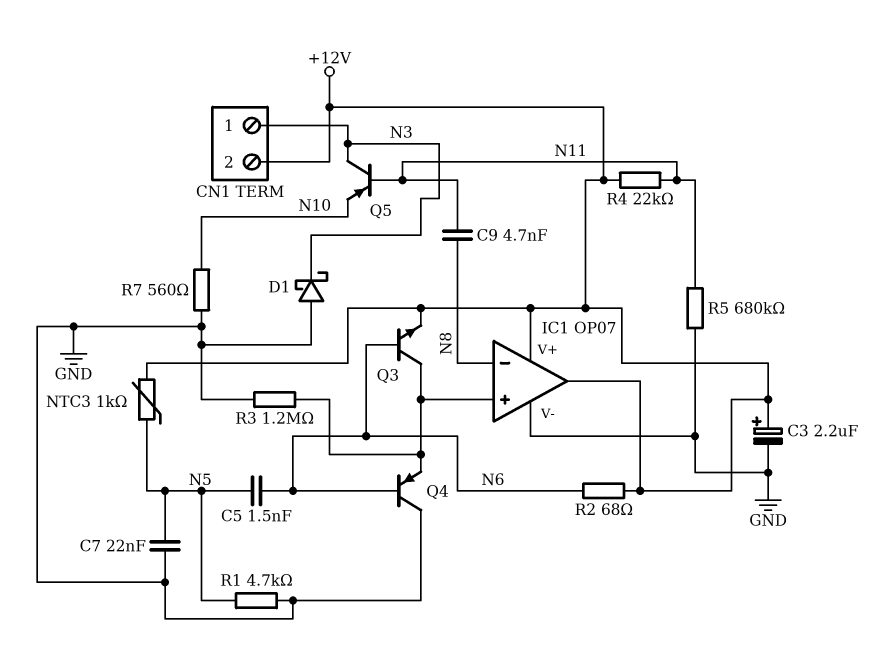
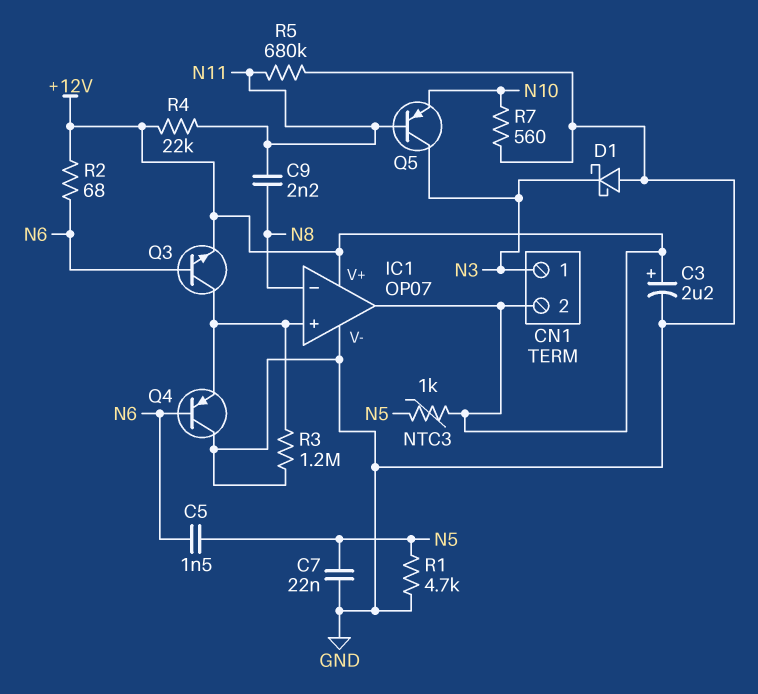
C9: 4.7nF (N8, N11) -> 2.2nF (N8, N11)

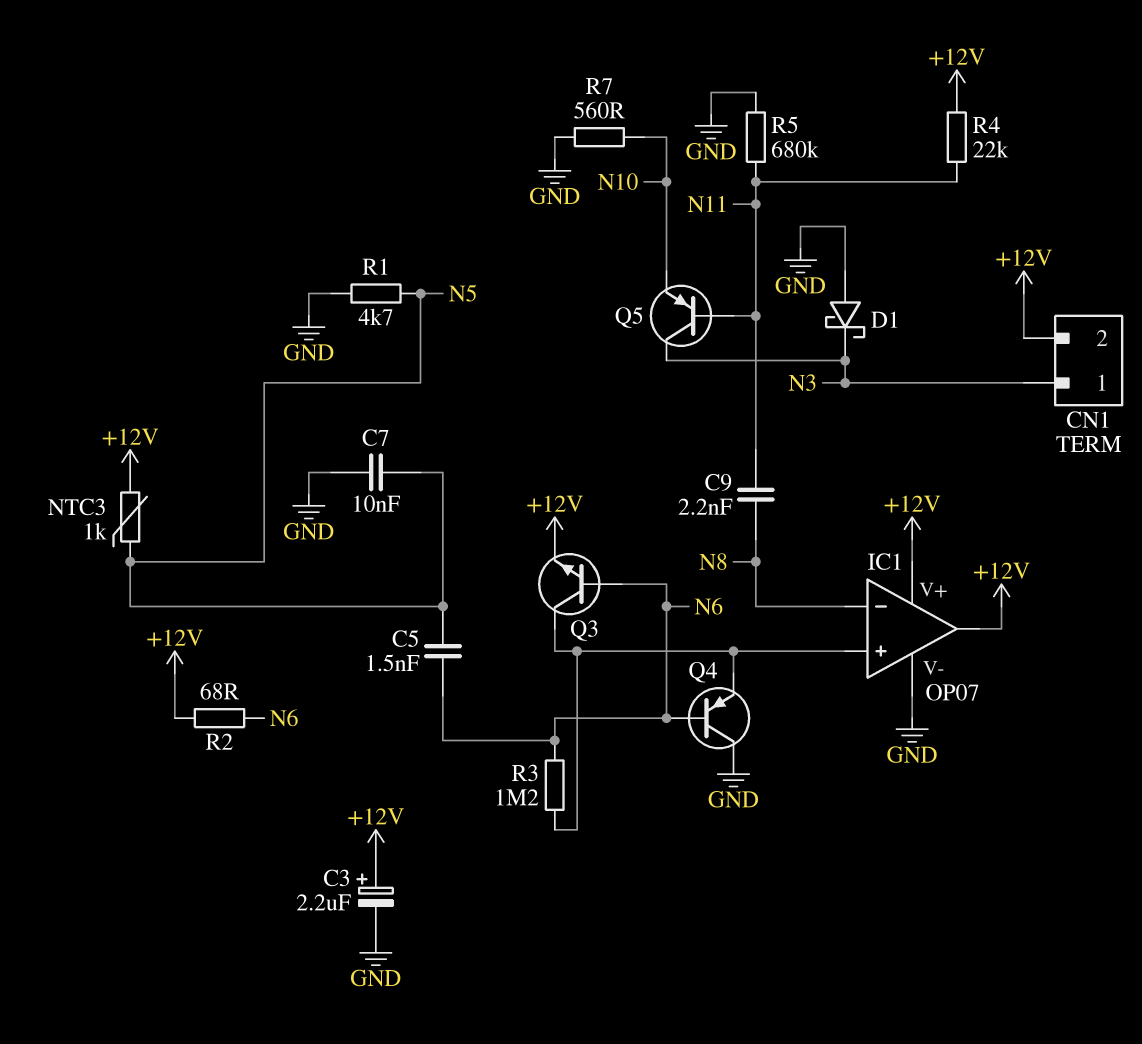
C7: 22nF (GND, N5) -> 10nF (GND, N5)
R3: 1.2M (GND, IC1/in+) -> 1.2M (IC1/in+, N6)

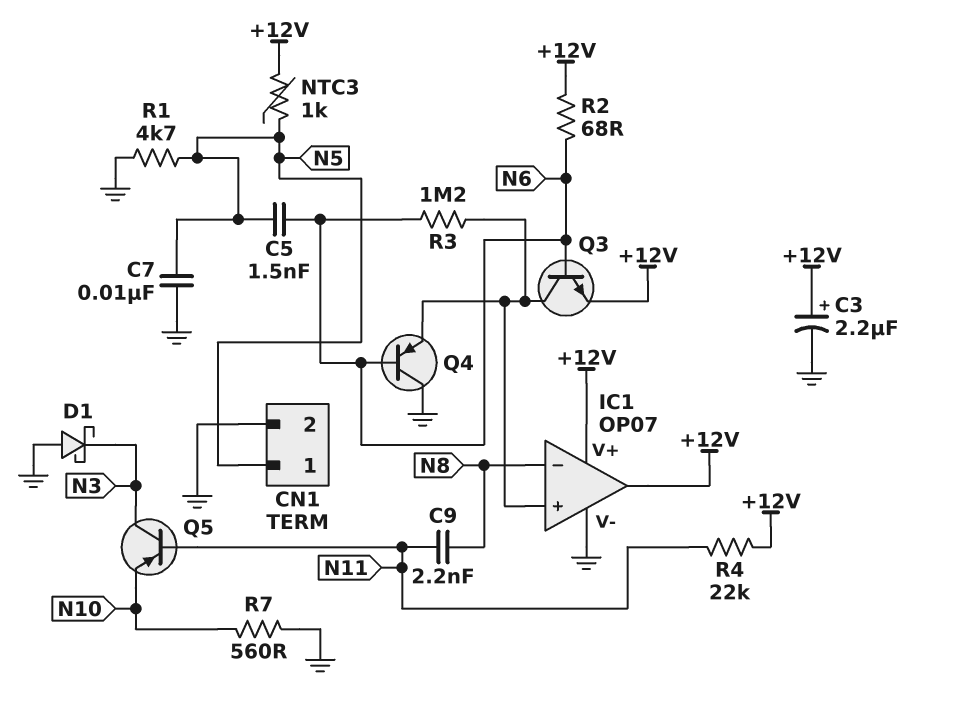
CN1 pin 1: N3 -> N5
CN1 pin 2: +12V -> GND
R5: 680k (GND, N11) -> none

